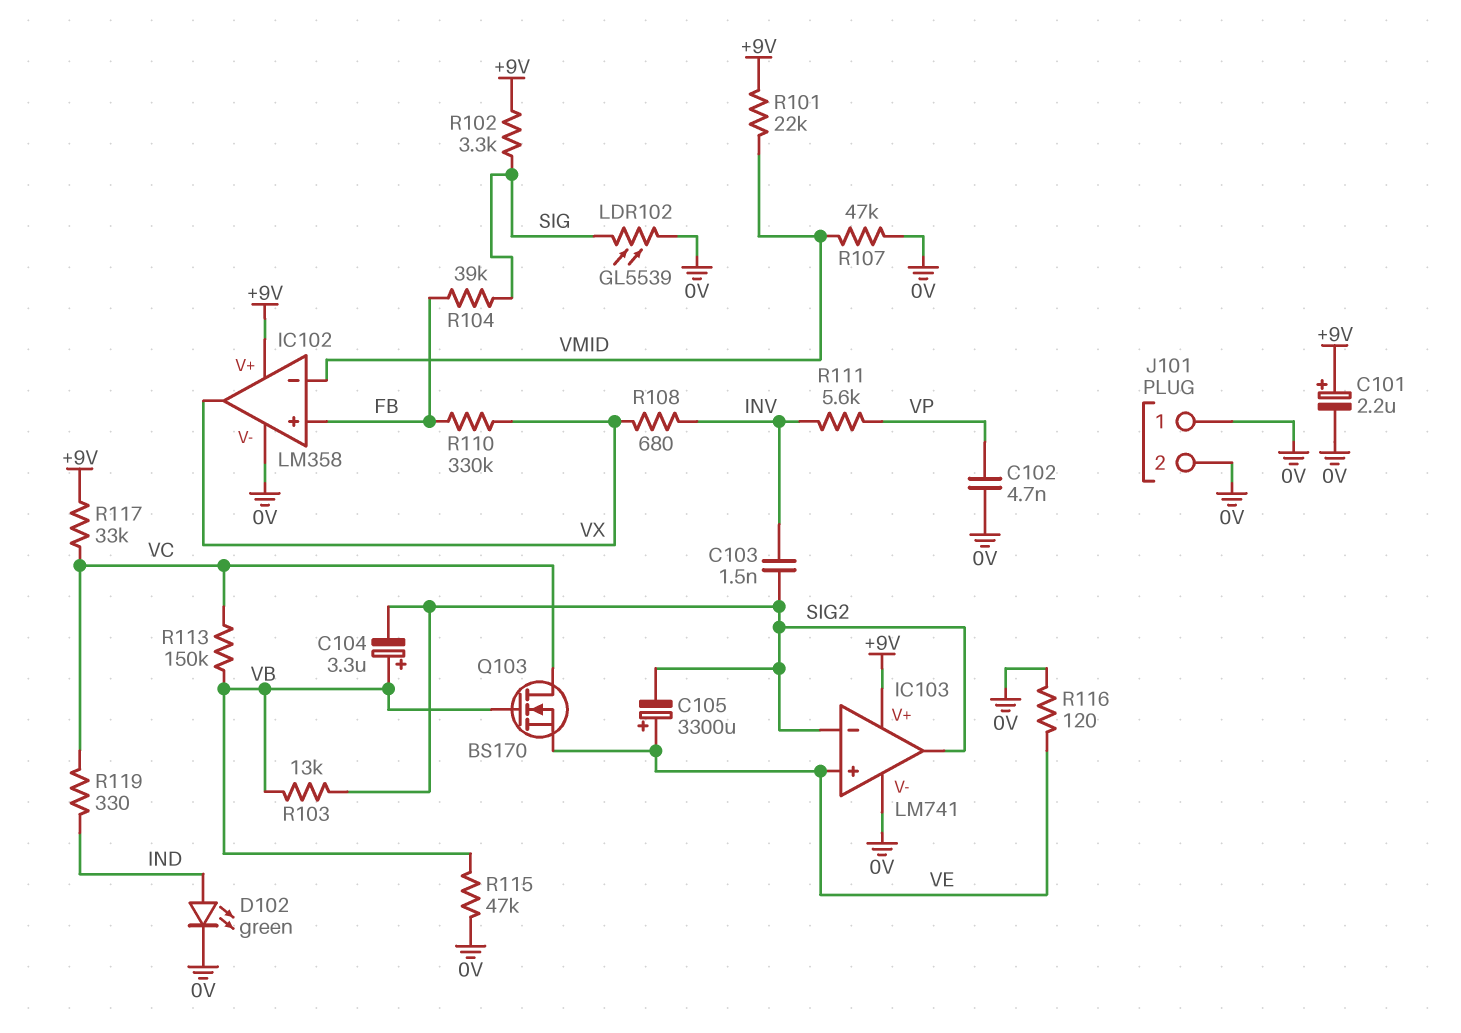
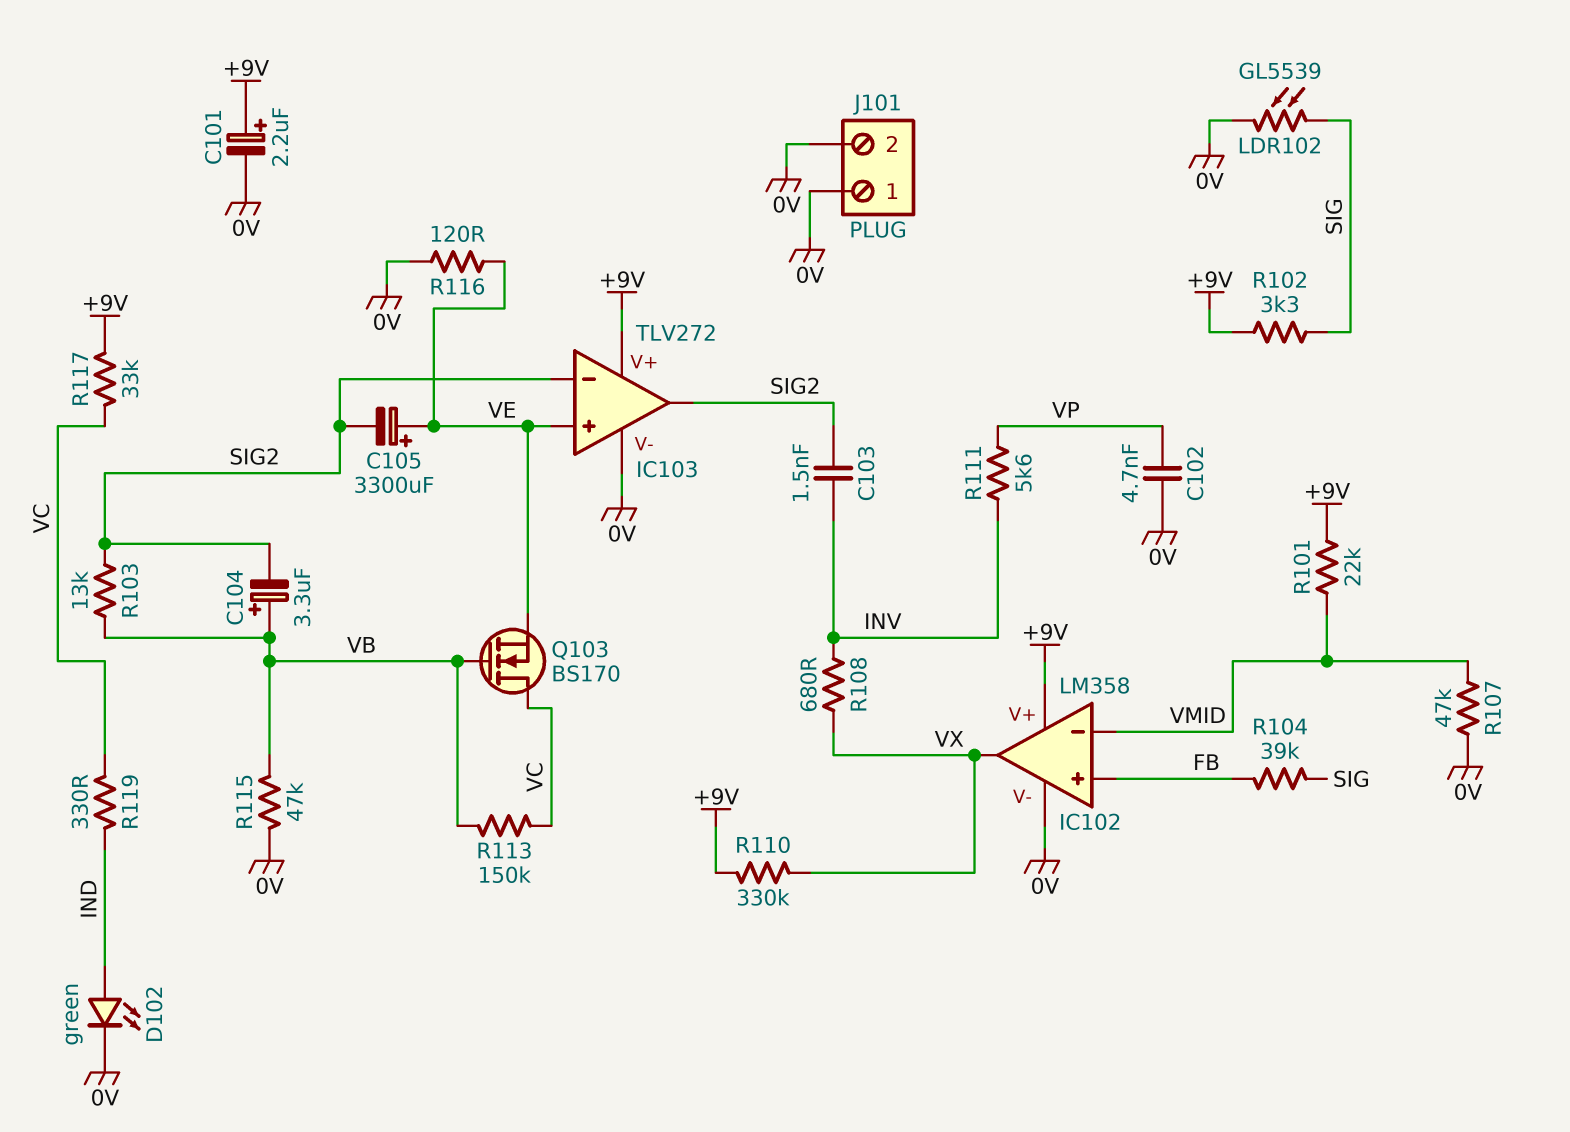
IC103: LM741 -> TLV272
R110: 330k (FB, VX) -> 330k (+9V, VX)

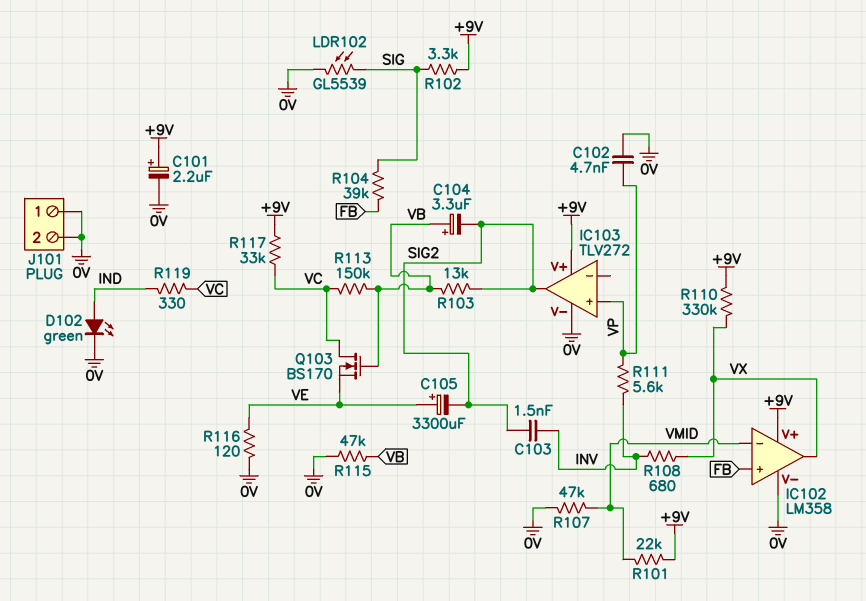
IC103 pin in+: VE -> VP
IC103 pin in-: SIG2 -> none

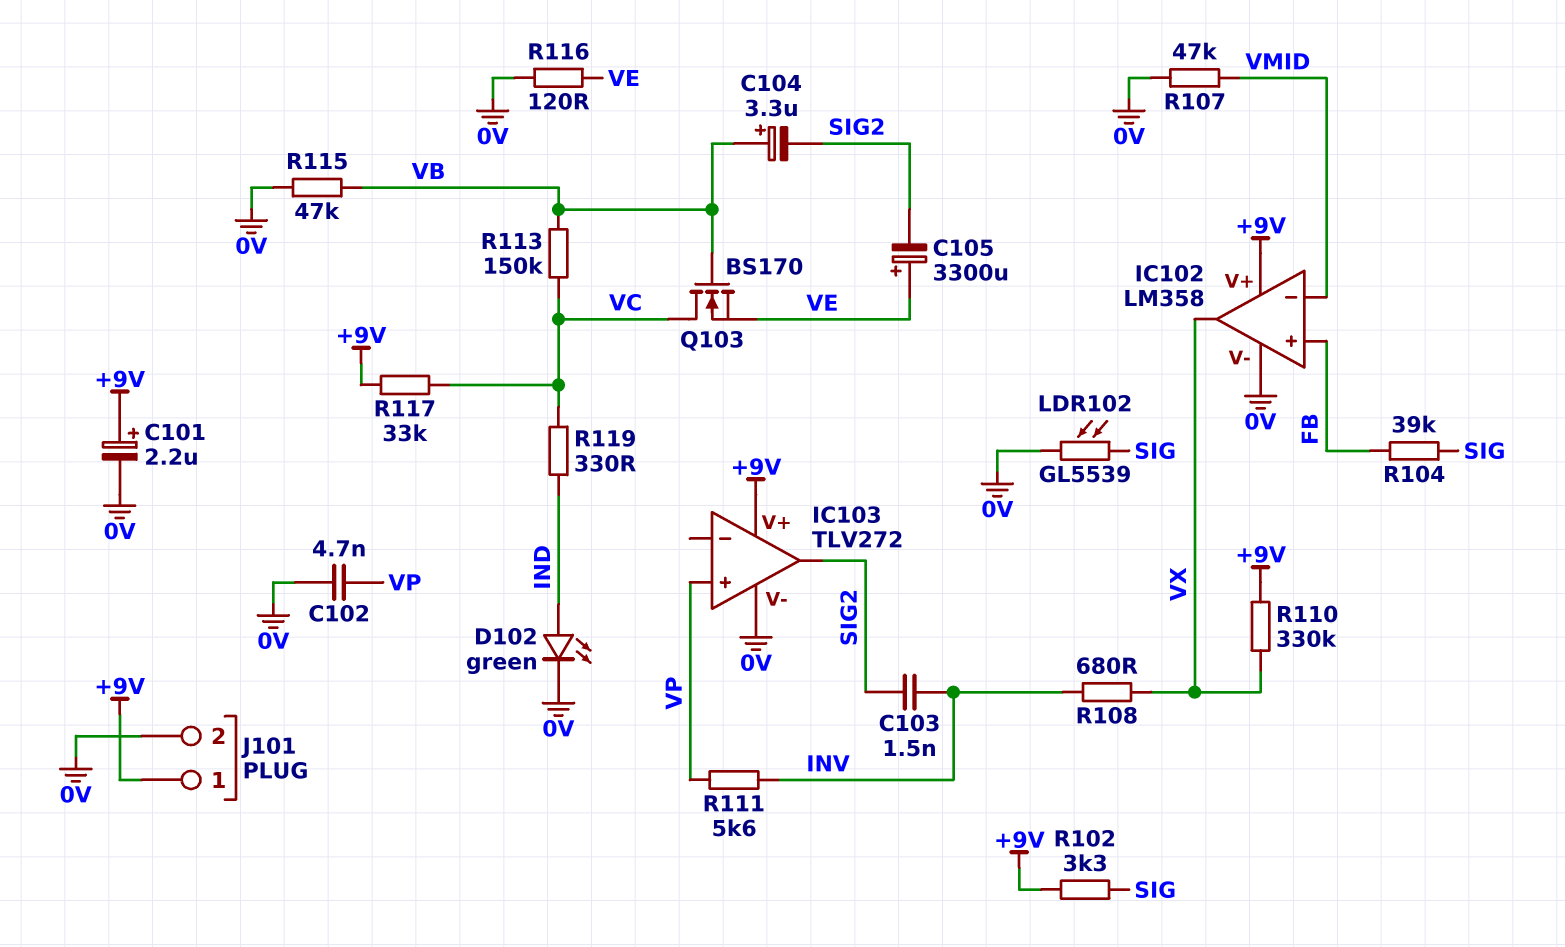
J101 pin 1: 0V -> +9V
R101: 22k (+9V, VMID) -> none
R103: 13k (SIG2, VB) -> none

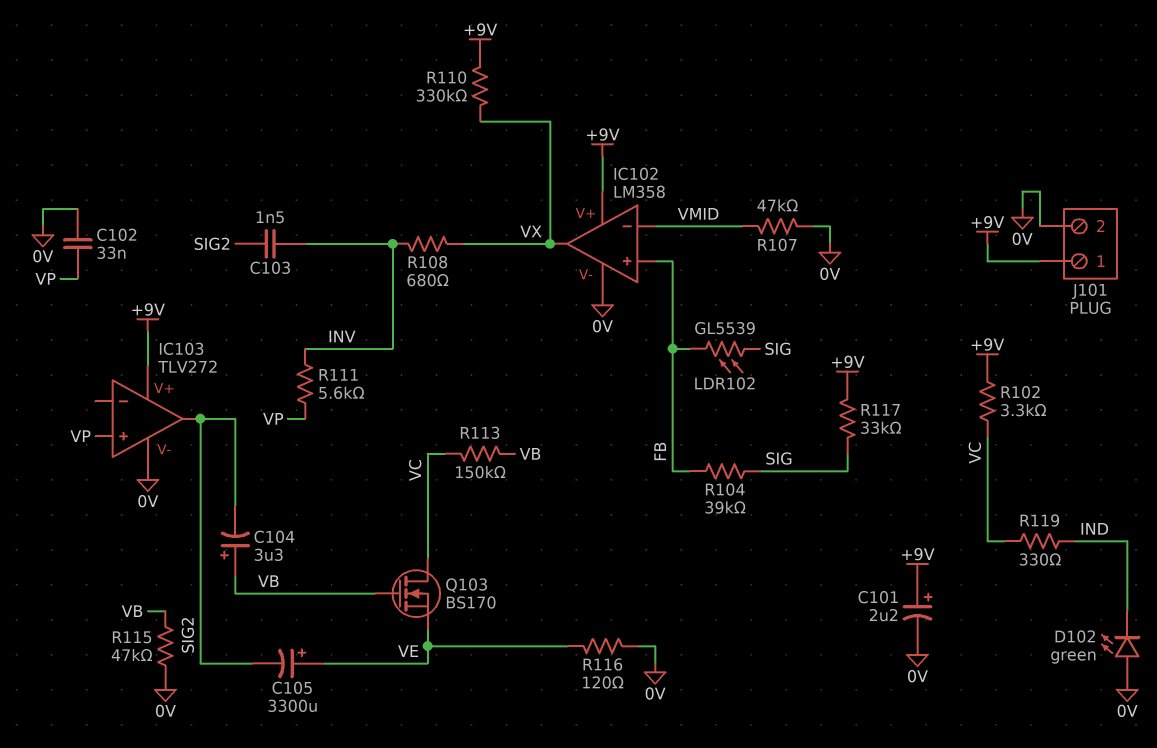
C102: 4.7nF (0V, VP) -> 33nF (0V, VP)
D102: LED green (A IND, K 0V) -> LED green (A 0V, K IND)
LDR102: GL5539 (0V, SIG) -> GL5539 (FB, SIG)
R102: 3.3k (+9V, SIG) -> 3.3k (+9V, VC)
R117: 33k (+9V, VC) -> 33k (+9V, SIG)

